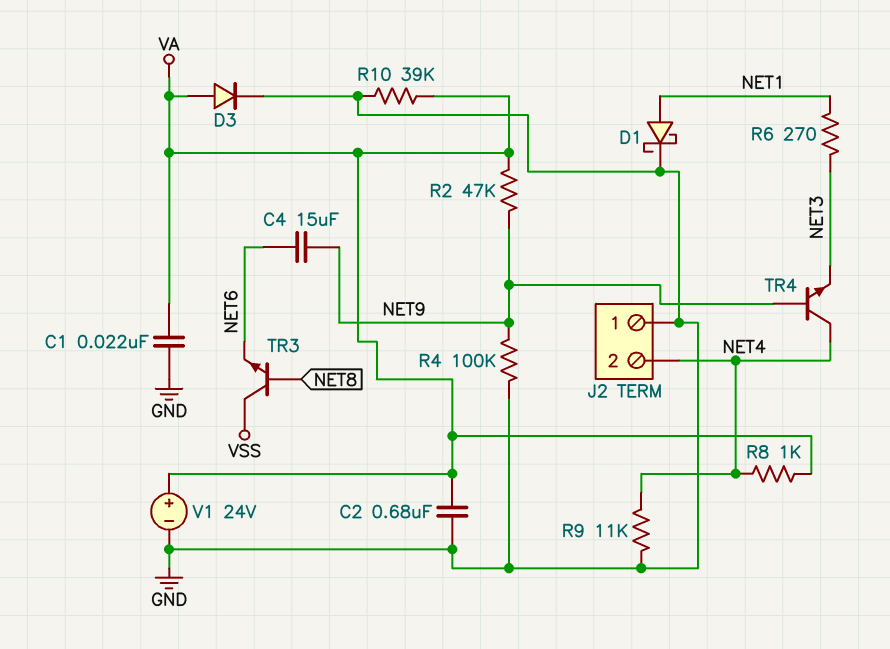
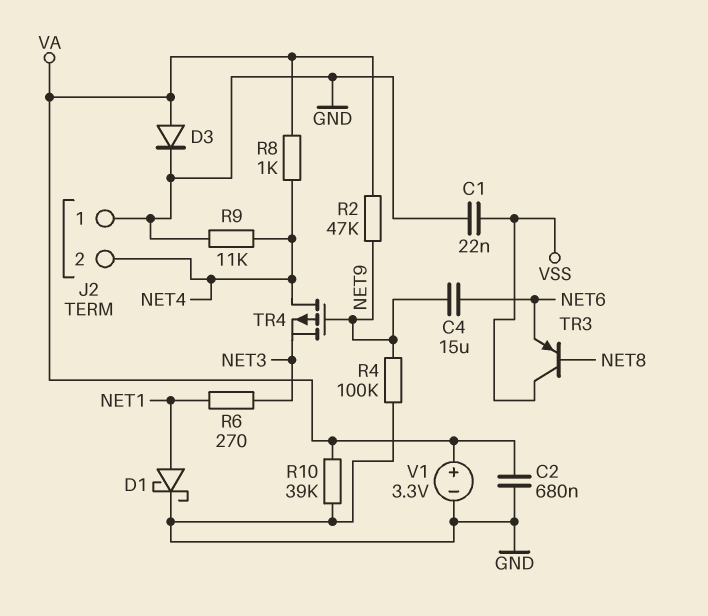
C1: 22nF (GND, VA) -> 22nF (GND, VSS)
TR3: NPN (B NET8, C VSS, E NET6) -> PNP (B NET8, C VSS, E NET6)
TR4: NPN (B NET9, C NET4, E NET3) -> PMOS (G NET9, D NET4, S NET3)
V1: 24V (plus VA, minus GND) -> 3.3V (plus VA, minus GND)

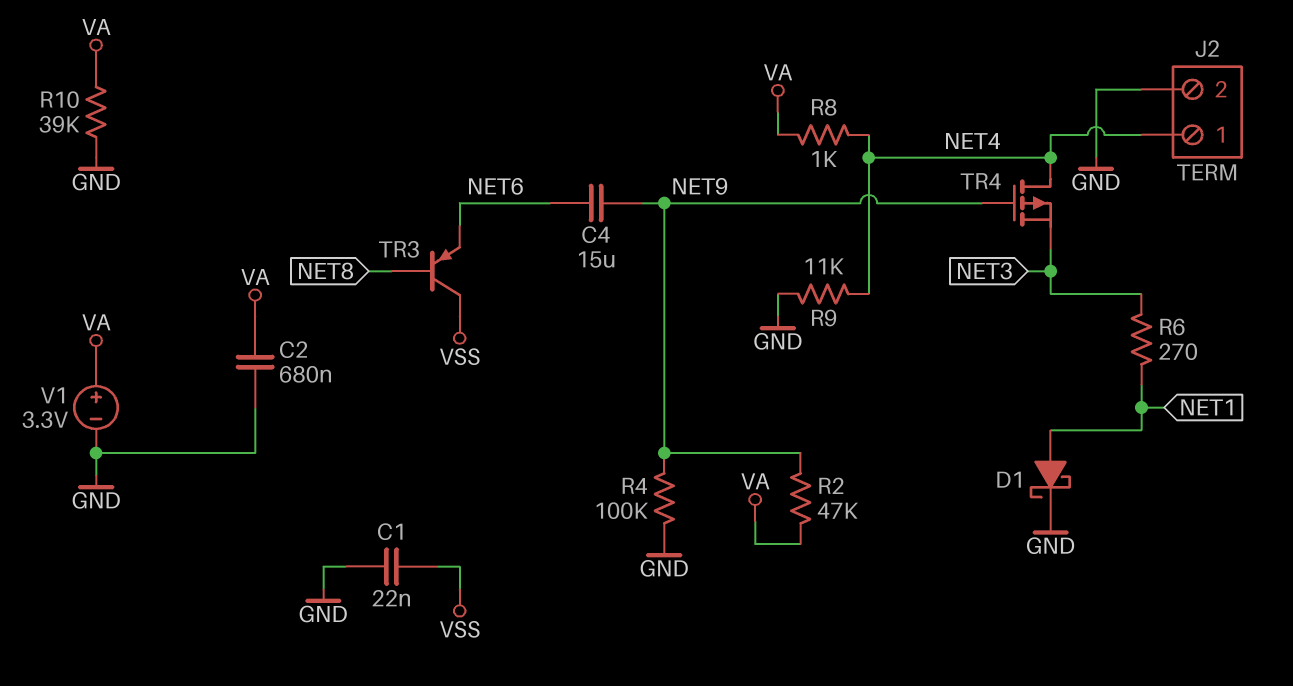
D3: diode (A VA, K GND) -> none
J2 pin 1: GND -> NET4
J2 pin 2: NET4 -> GND

